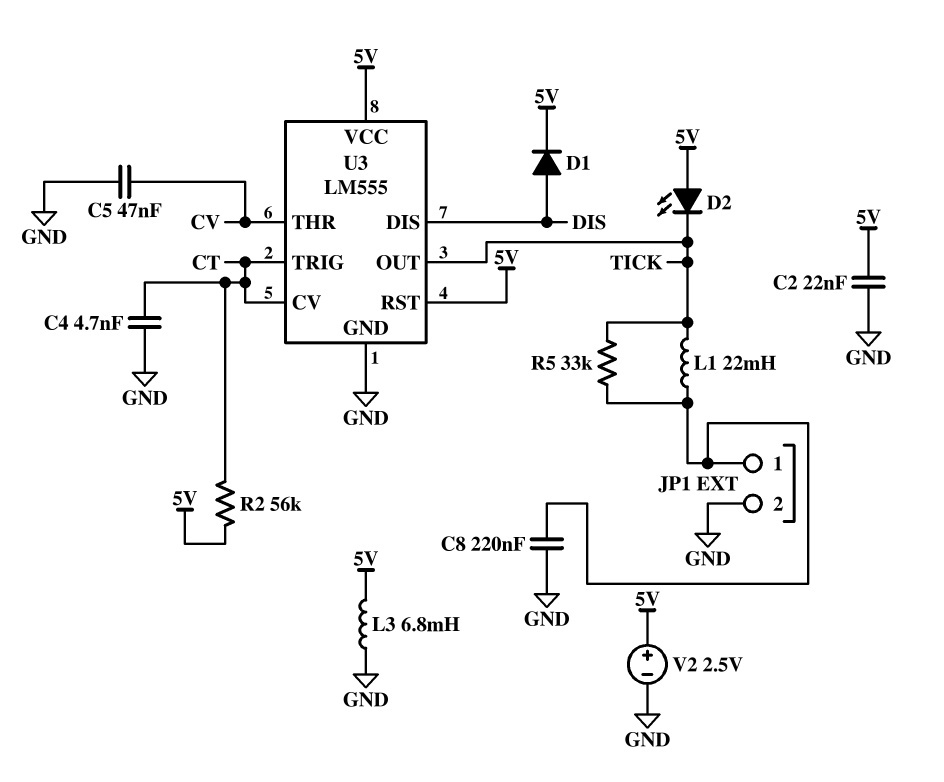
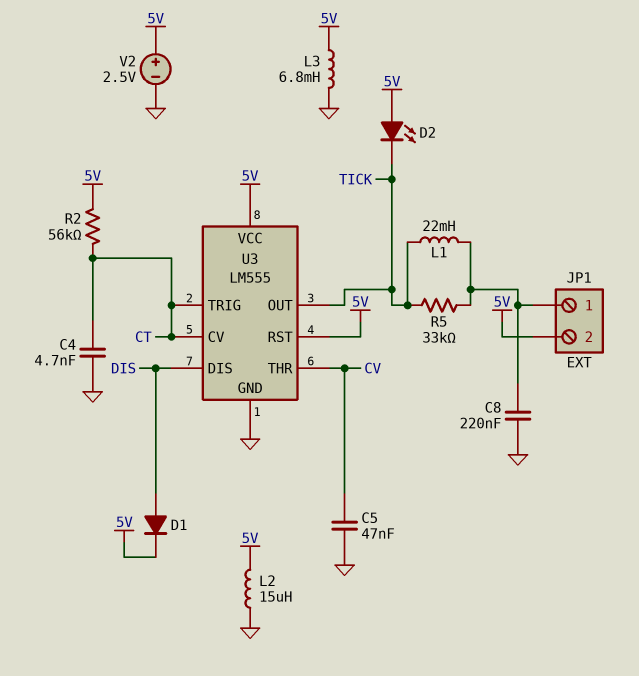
C2: 22nF (5V, GND) -> none
JP1 pin 2: GND -> 5V
L2: none -> 15uH (5V, GND)

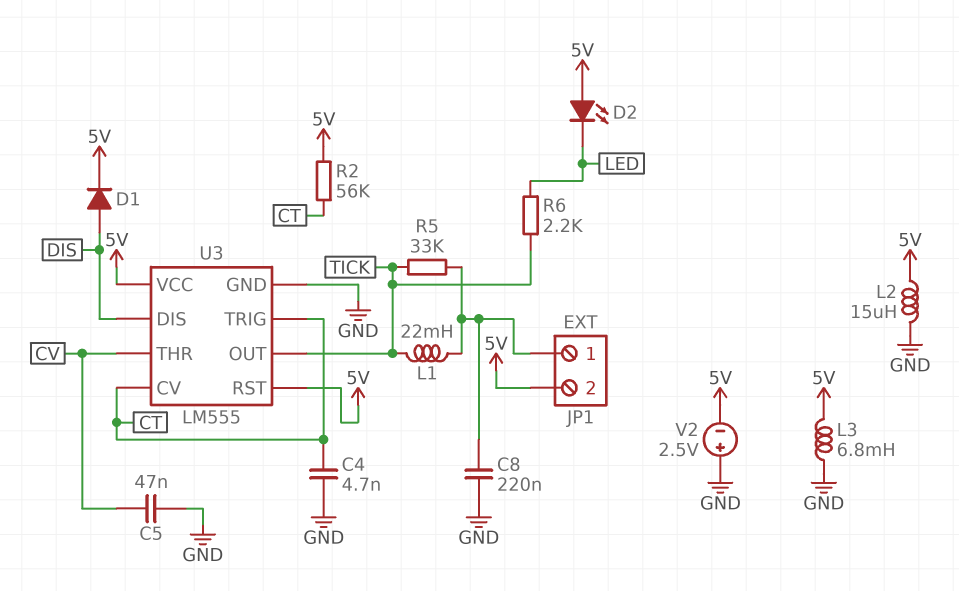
D2: LED (A 5V, K TICK) -> LED (A 5V, K LED)
R6: none -> 2.2k (LED, TICK)
V2: 2.5V (plus 5V, minus GND) -> 2.5V (plus GND, minus 5V)

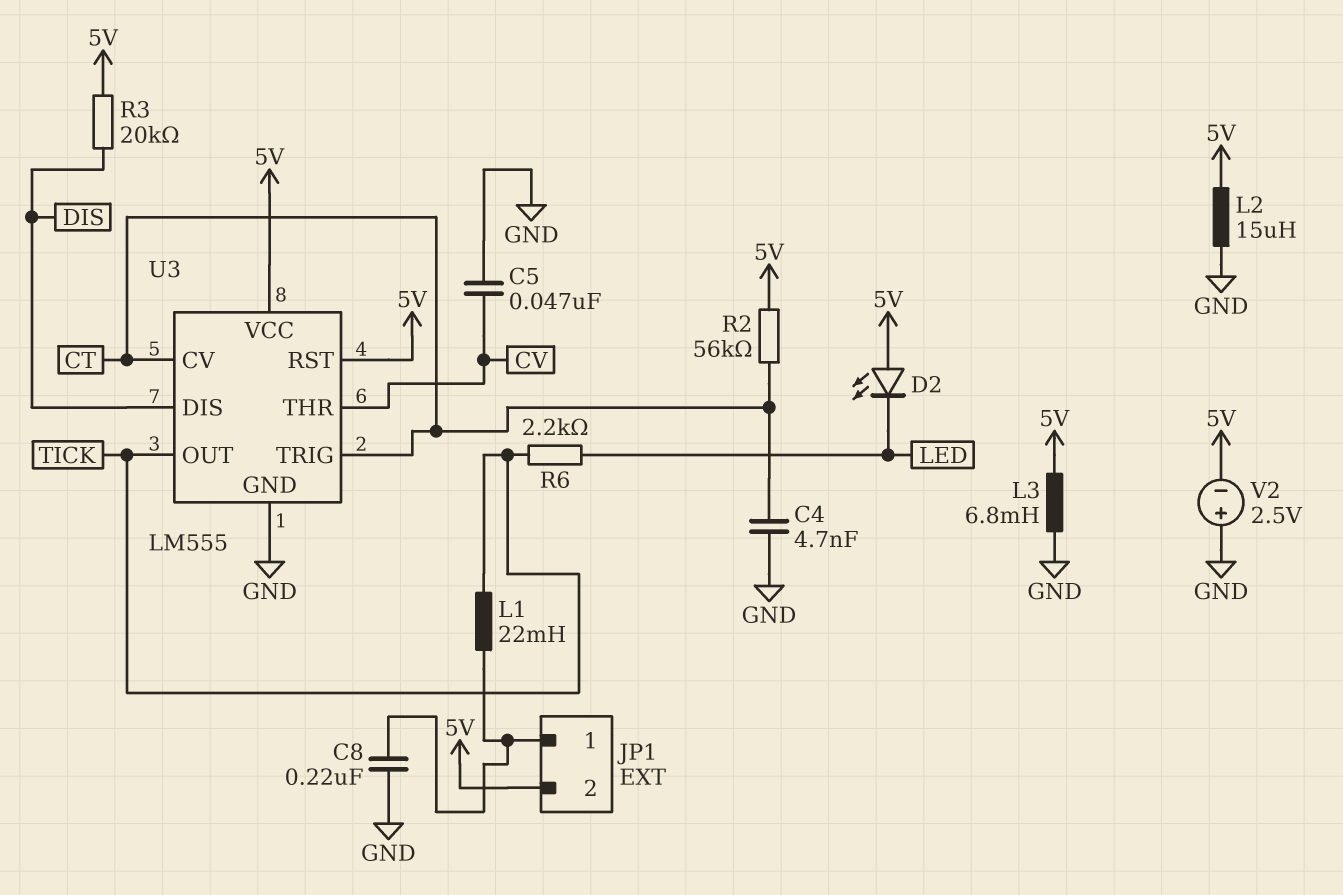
D1: diode (A DIS, K 5V) -> none
R3: none -> 20k (5V, DIS)
R5: 33k (JP1/1, TICK) -> none

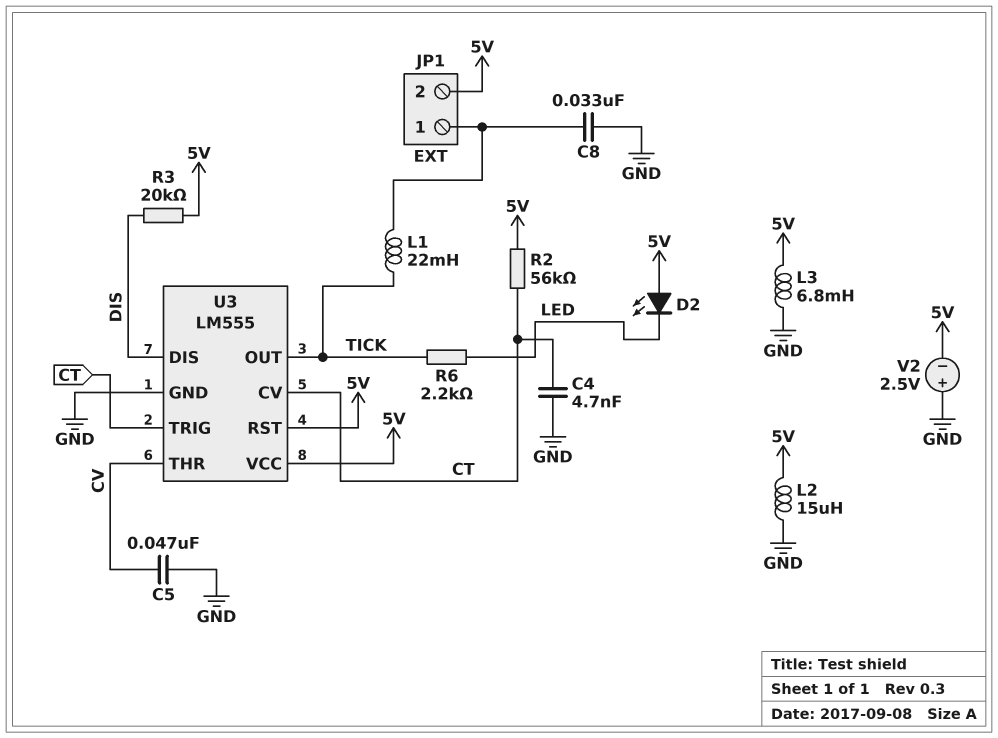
C8: 220nF (GND, JP1/1) -> 33nF (GND, JP1/1)

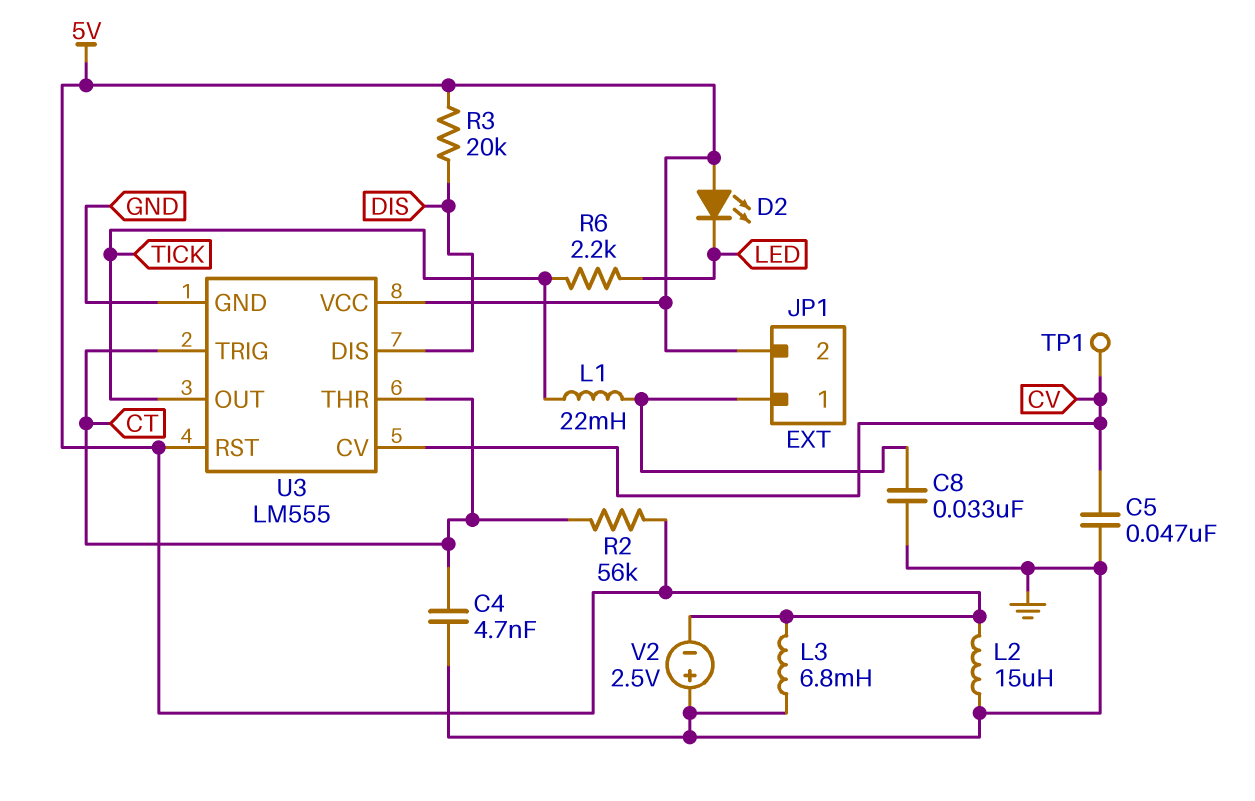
TP1: none -> test point (CV)
U3 pin CV: CT -> CV
U3 pin THR: CV -> CT

